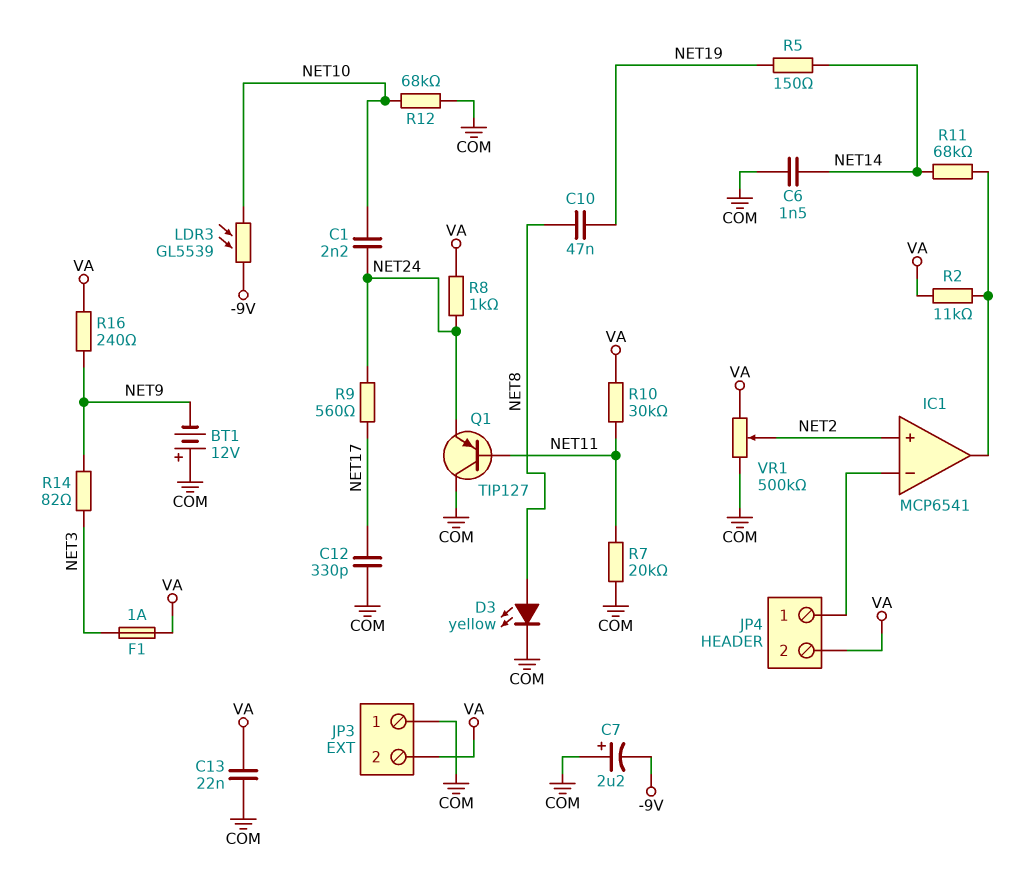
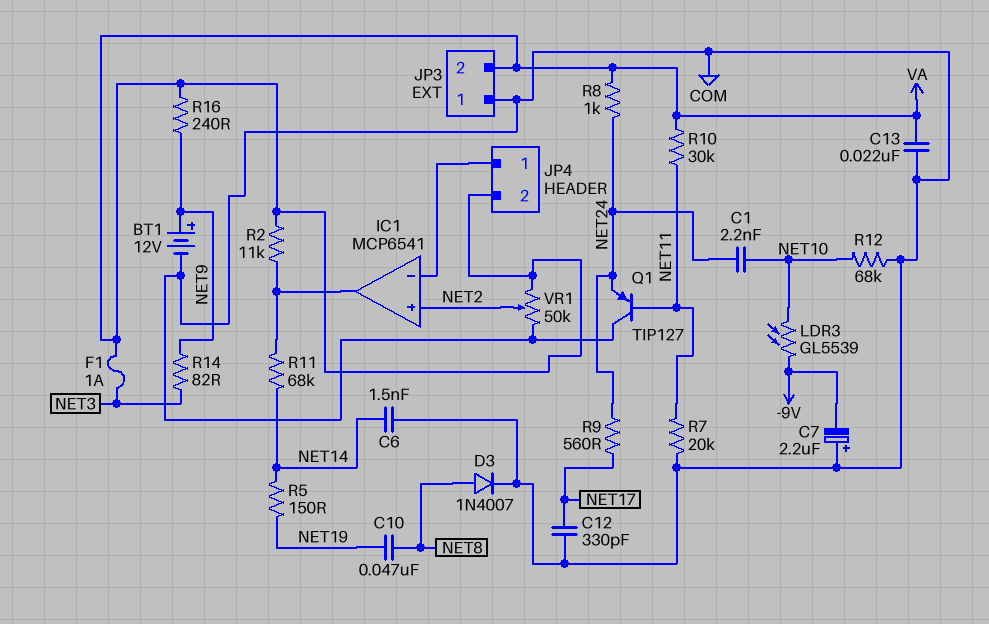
BT1: 12V (plus COM, minus NET9) -> 12V (plus NET9, minus COM)
D3: LED yellow (A NET8, K COM) -> diode 1N4007 (A NET8, K COM)
VR1: 500k (COM, VA, wiper NET2) -> 50k (COM, VA, wiper NET2)

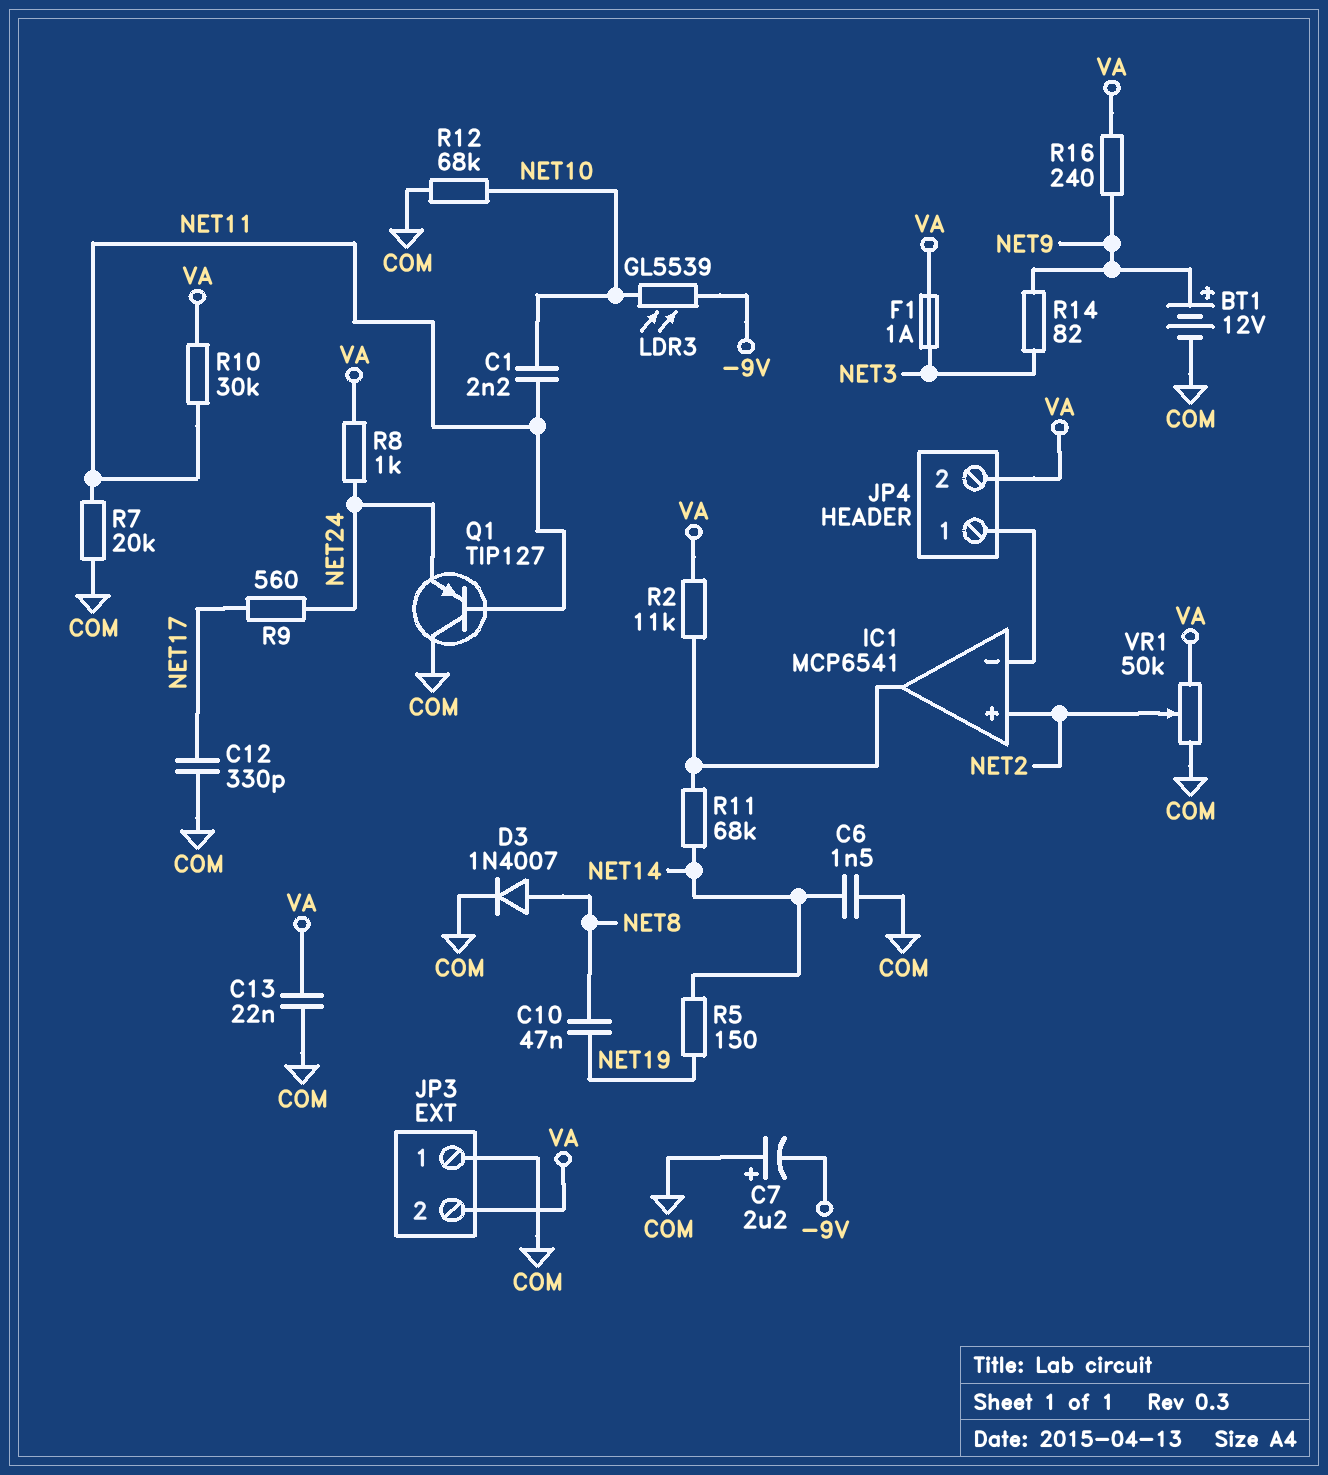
C1: 2.2nF (NET10, NET24) -> 2.2nF (NET10, NET11)

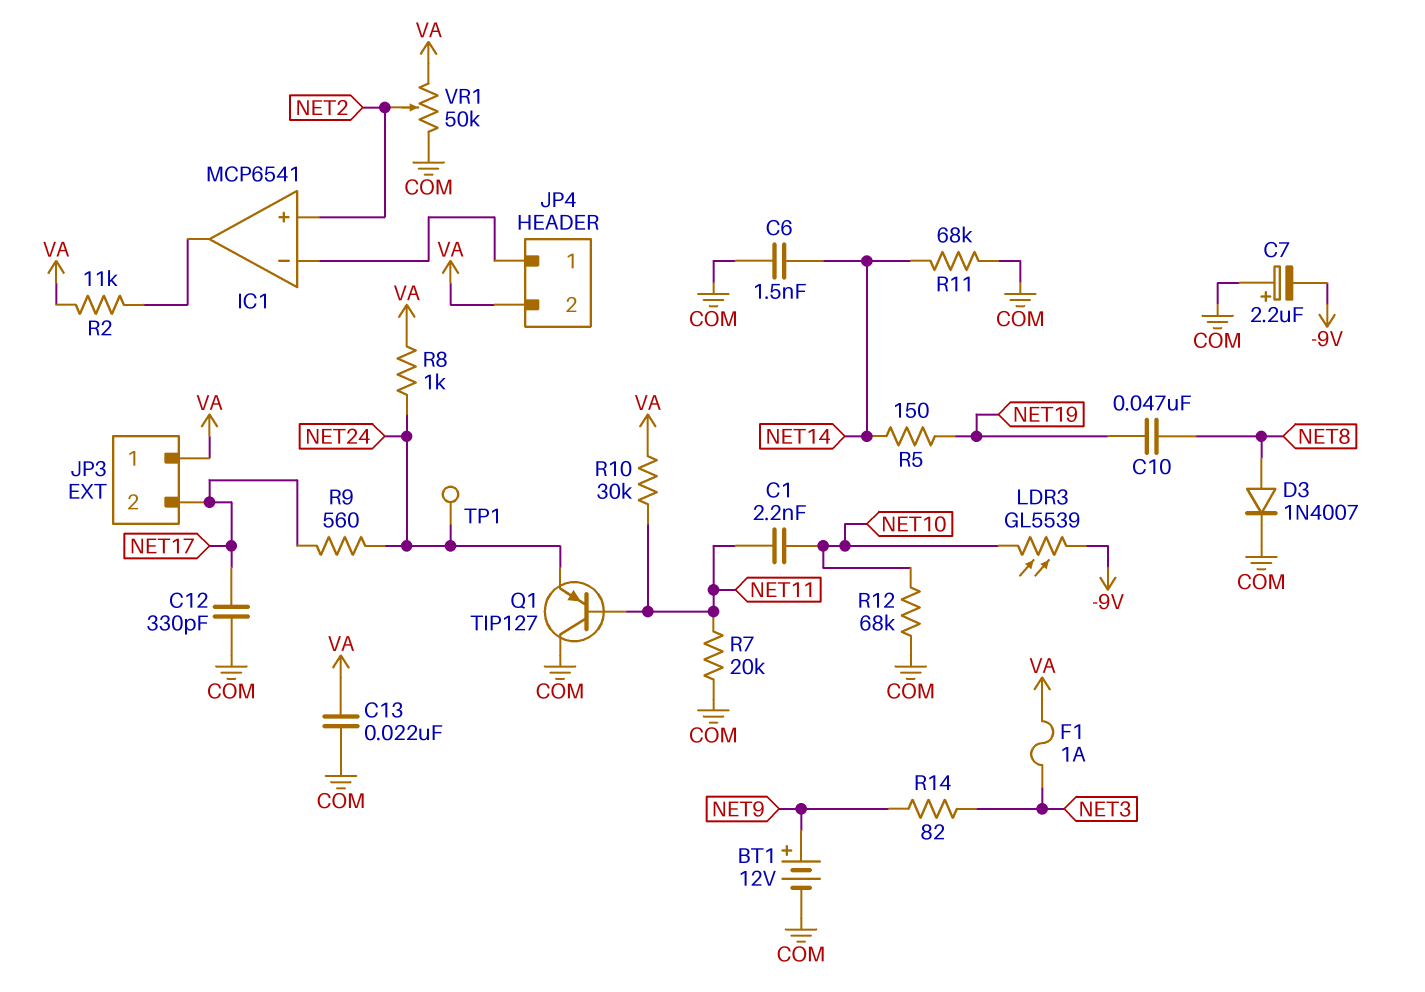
JP3 pin 1: COM -> VA
JP3 pin 2: VA -> NET17
R11: 68k (IC1/out, NET14) -> 68k (COM, NET14)
R16: 240 (NET9, VA) -> none
TP1: none -> test point (NET24)

